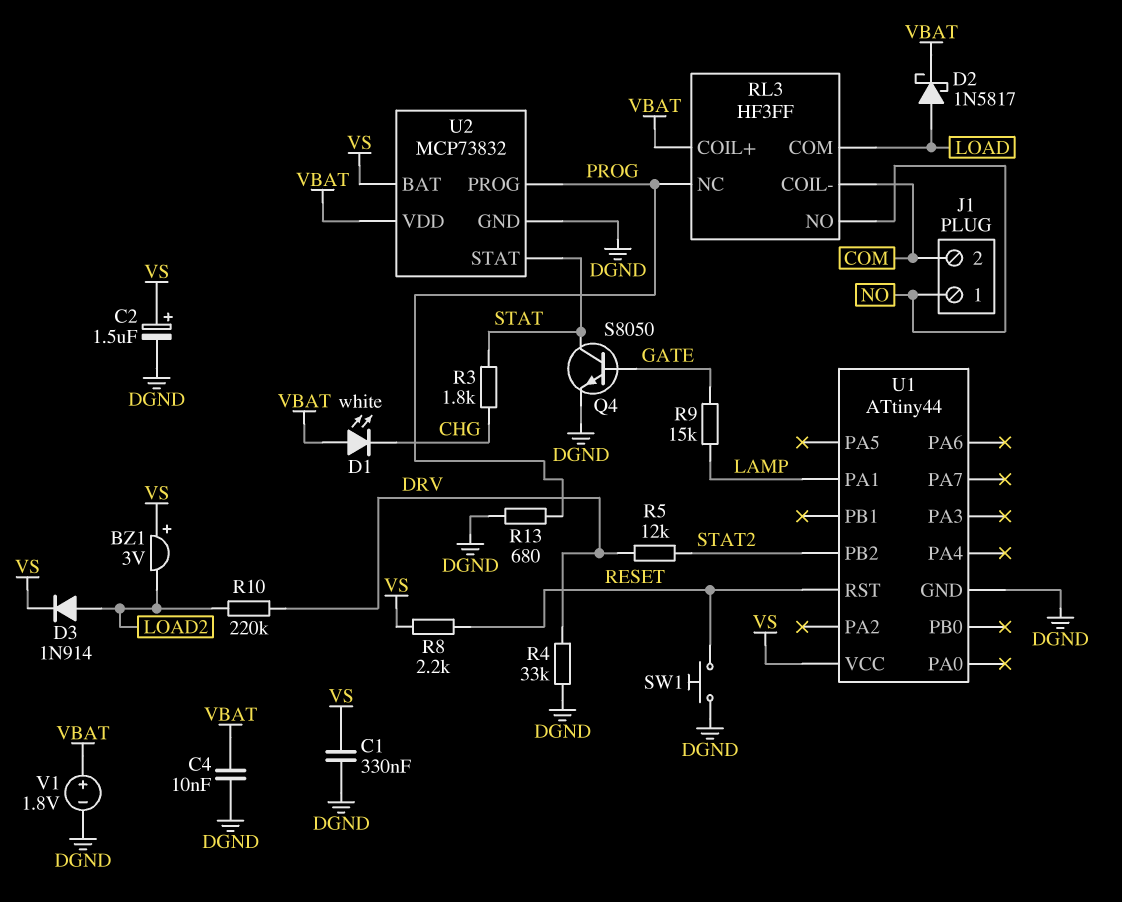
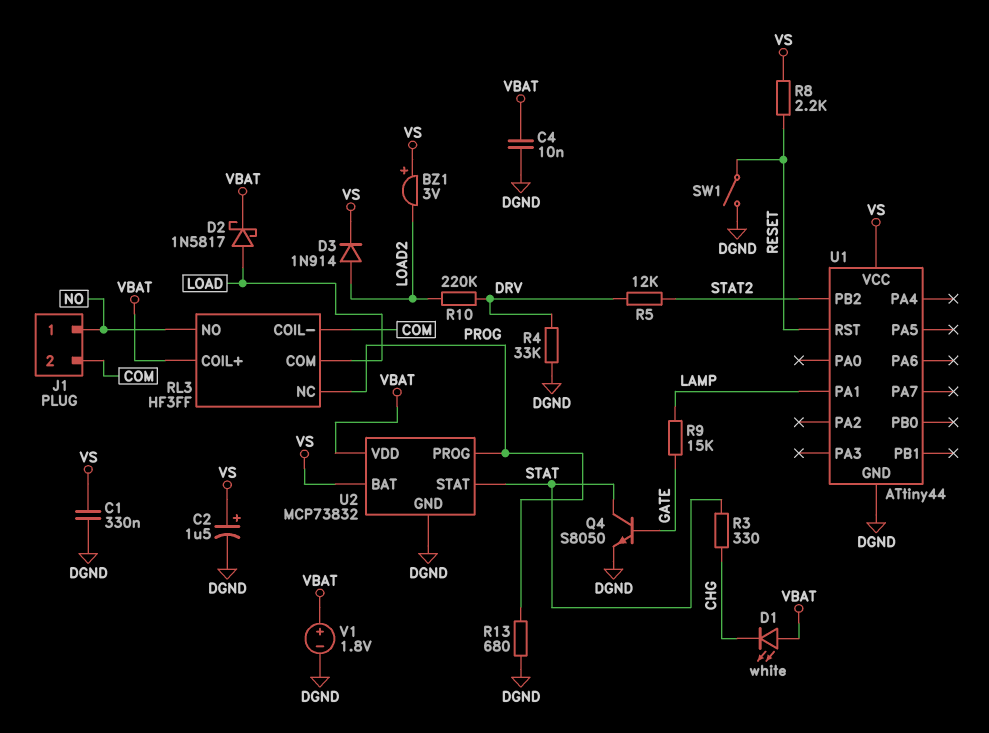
R3: 1.8k (CHG, STAT) -> 330 (CHG, STAT)
SW1: button (DGND, RESET) -> switch (DGND, RESET)

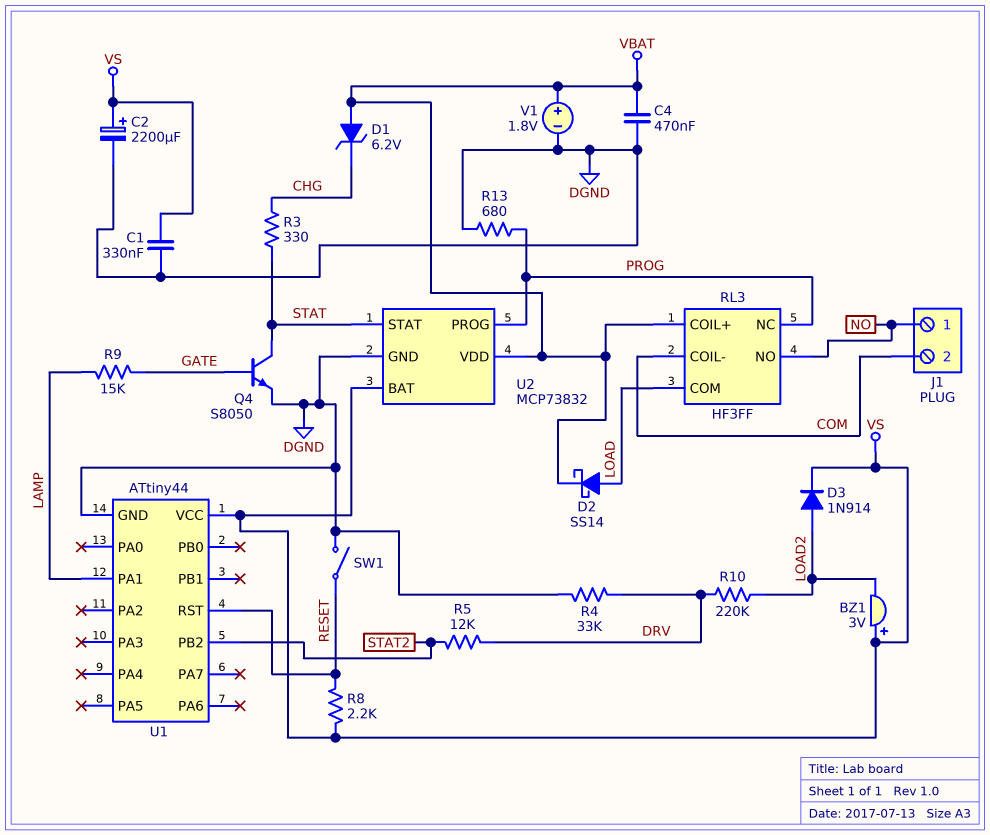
C2: 1.5uF (plus VS, minus DGND) -> 2200uF (plus VS, minus DGND)
C4: 10nF (DGND, VBAT) -> 470nF (DGND, VBAT)
D1: LED white (A VBAT, K CHG) -> zener 6.2V (A VBAT, K CHG)
D2: schottky 1N5817 (A LOAD, K VBAT) -> schottky SS14 (A LOAD, K VBAT)

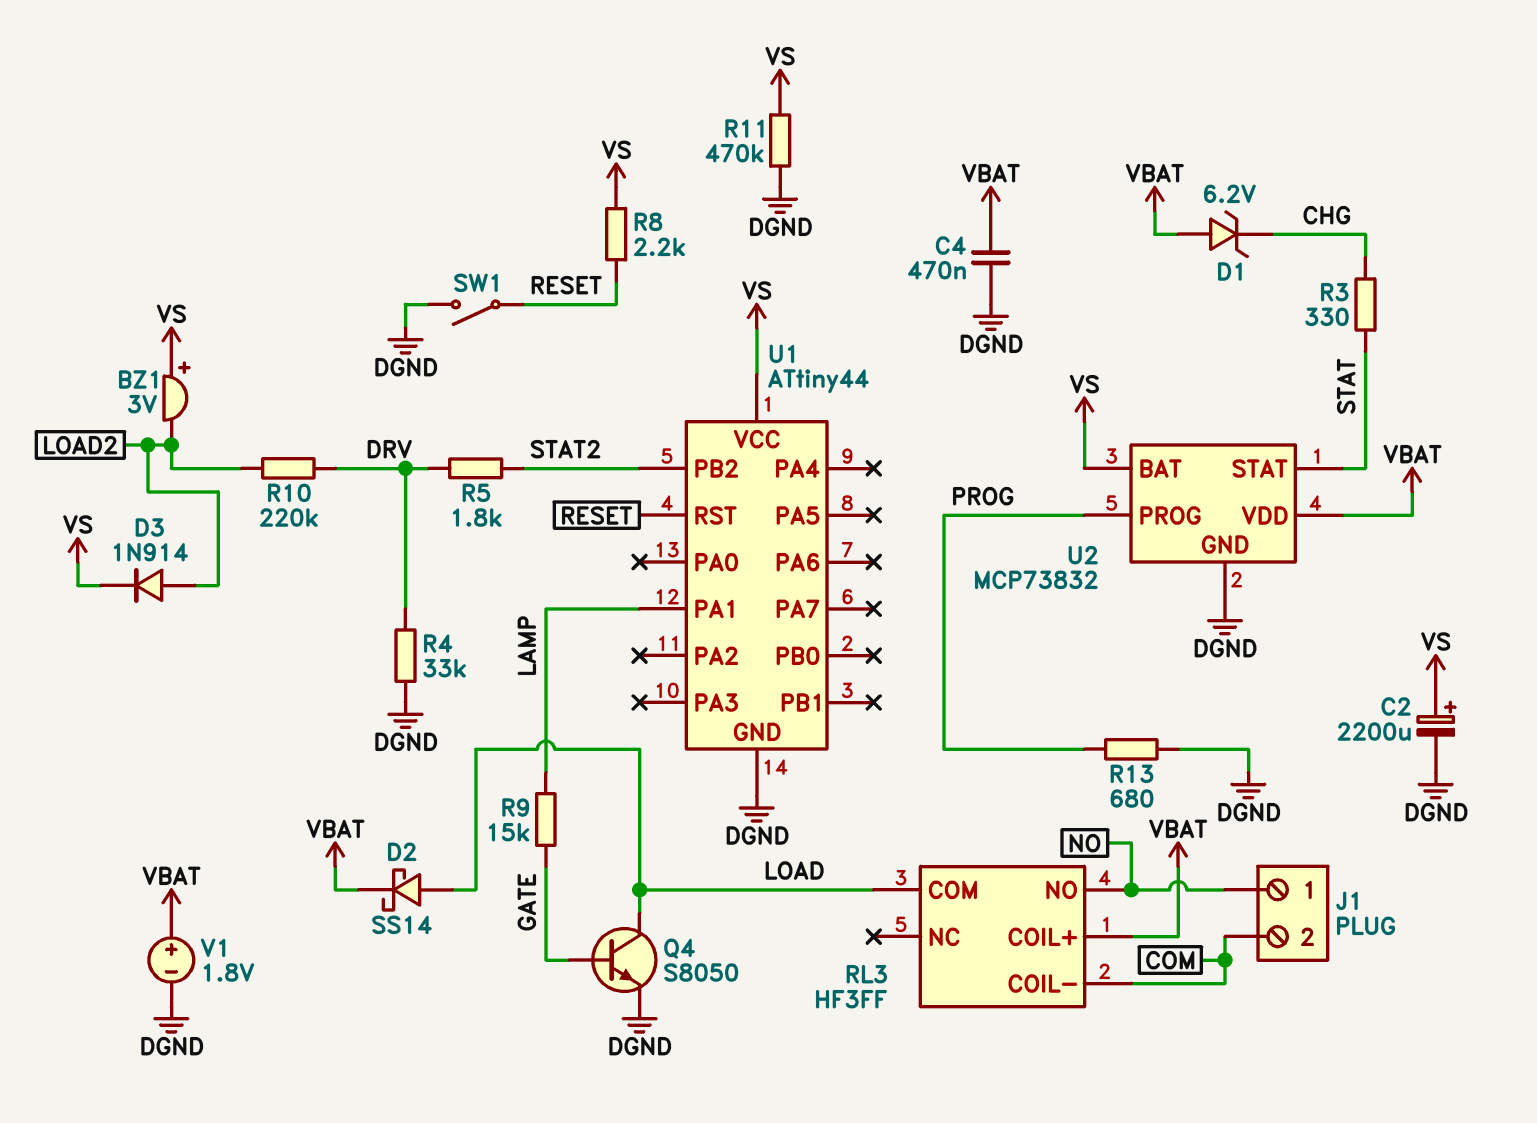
C1: 330nF (DGND, VS) -> none
Q4: NPN S8050 (B GATE, C STAT, E DGND) -> NPN S8050 (B GATE, C LOAD, E DGND)
R5: 12k (DRV, STAT2) -> 1.8k (DRV, STAT2)
R11: none -> 470k (DGND, VS)
RL3 pin NC: PROG -> none

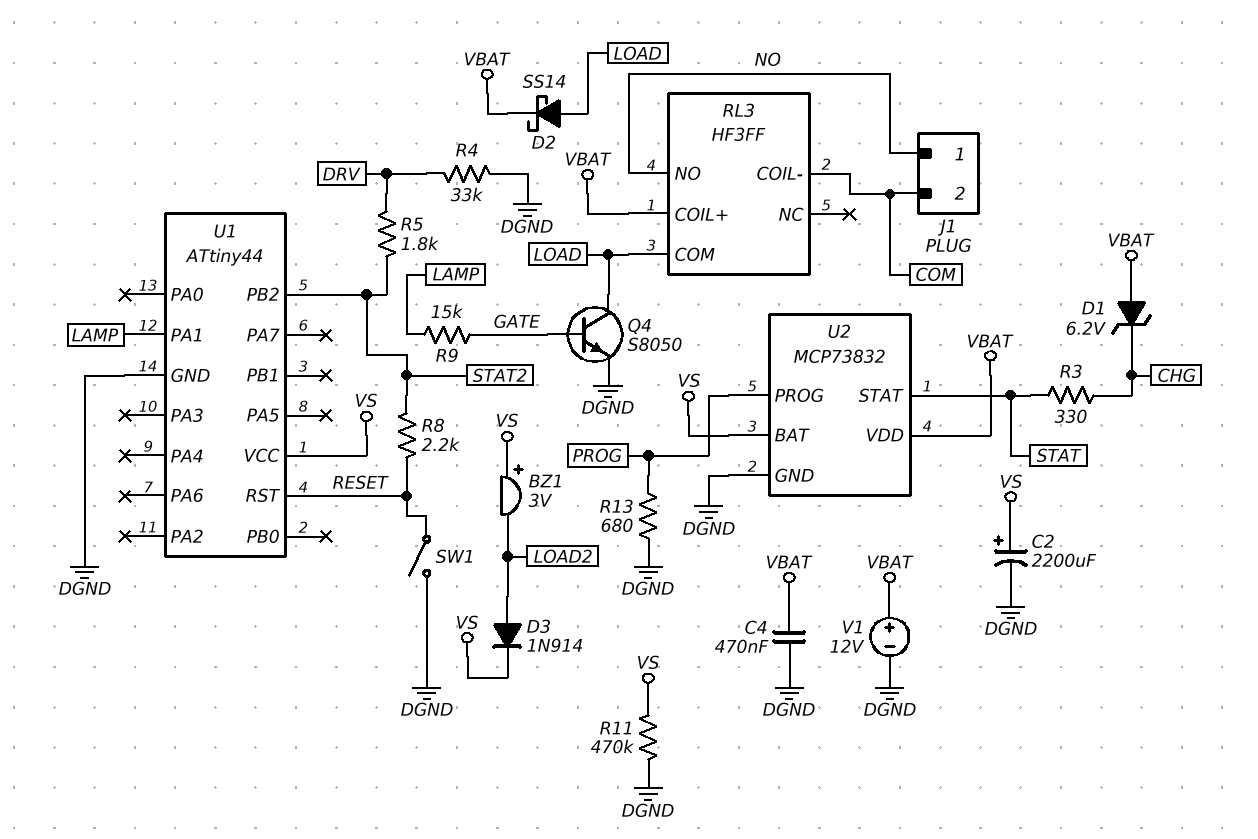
R8: 2.2k (RESET, VS) -> 2.2k (RESET, STAT2)
R10: 220k (DRV, LOAD2) -> none
V1: 1.8V (plus VBAT, minus DGND) -> 12V (plus VBAT, minus DGND)

